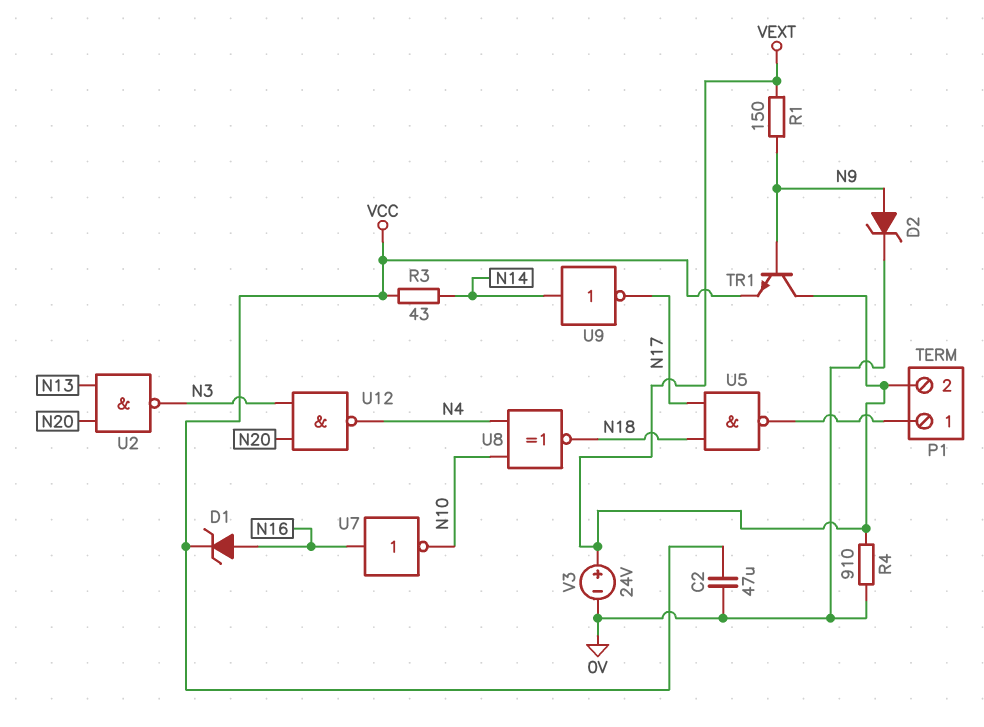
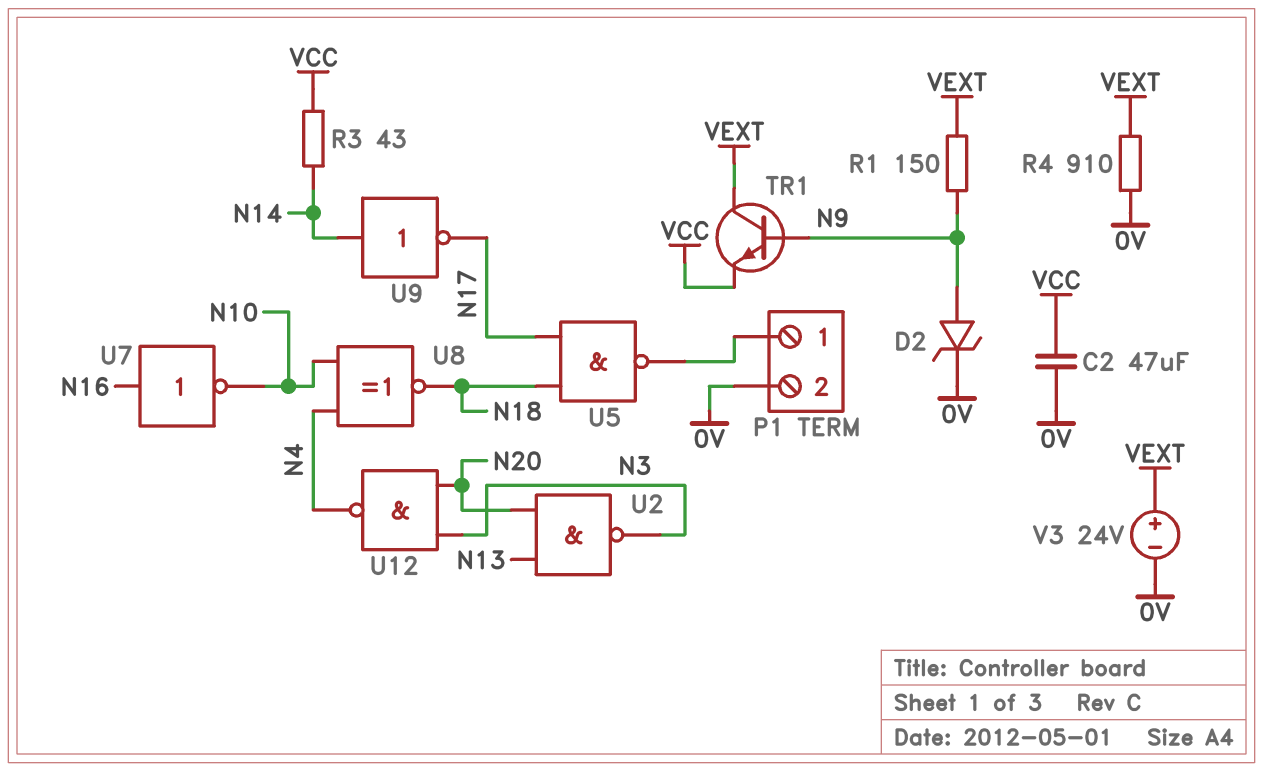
D1: zener (A N16, K VCC) -> none
P1 pin 2: VEXT -> 0V

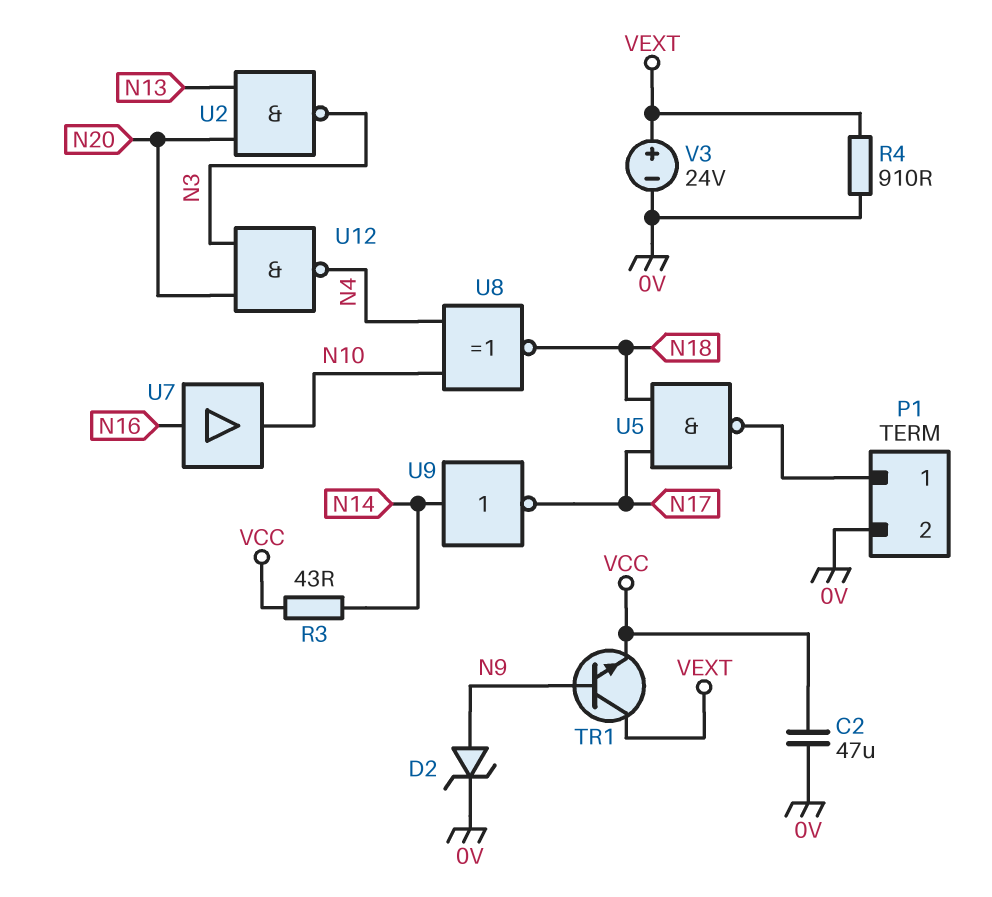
R1: 150 (N9, VEXT) -> none
U7: NOT (in N16, out N10) -> buffer (in N16, out N10)

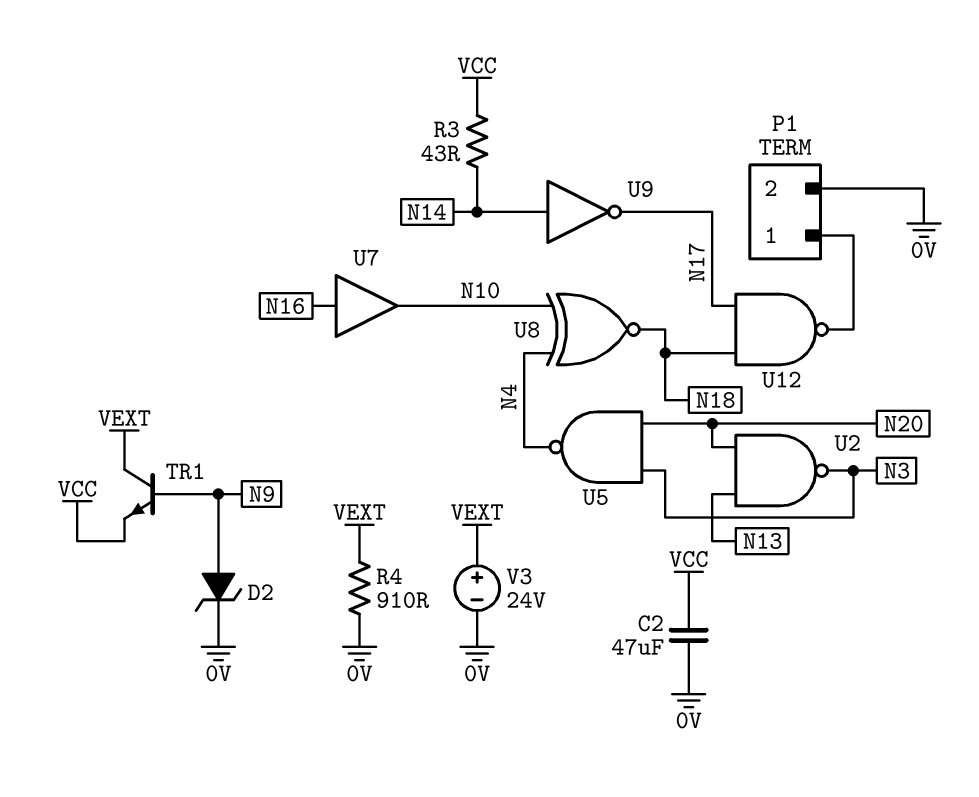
U5: NAND (in N17, in N18, out P1/1) -> NAND (in N3, in N20, out N4)
U12: NAND (in N3, in N20, out N4) -> NAND (in N17, in N18, out P1/1)

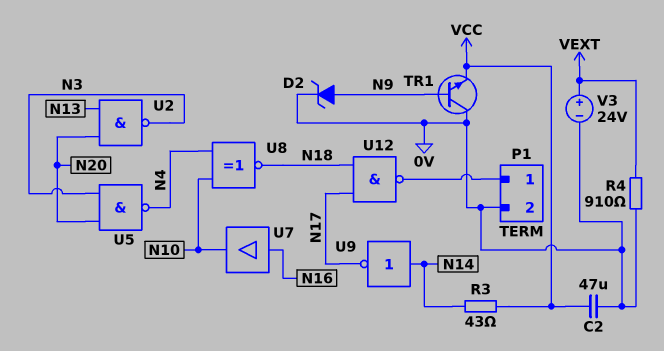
TR1: NPN (B N9, C VEXT, E VCC) -> NPN (B N9, C 0V, E VCC)

